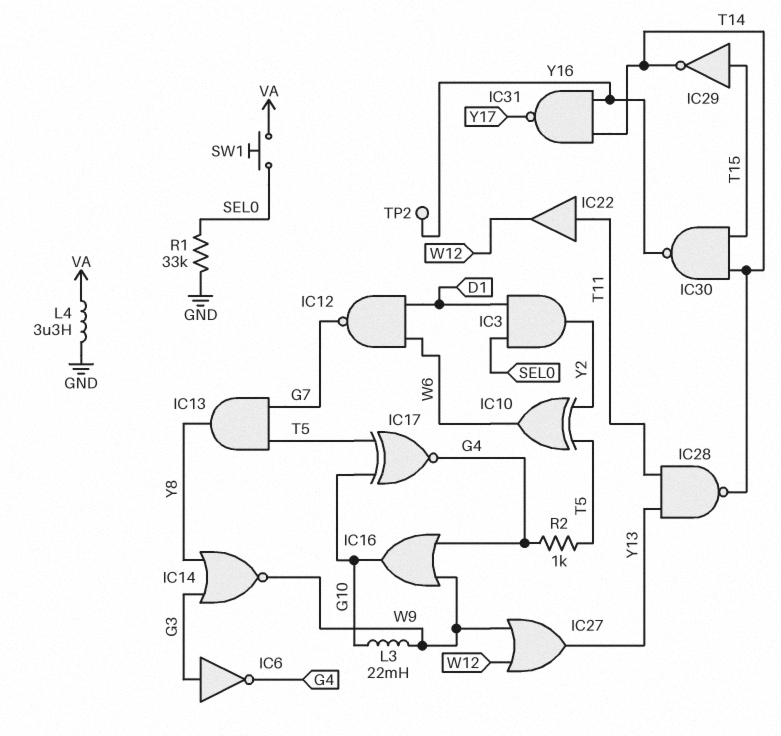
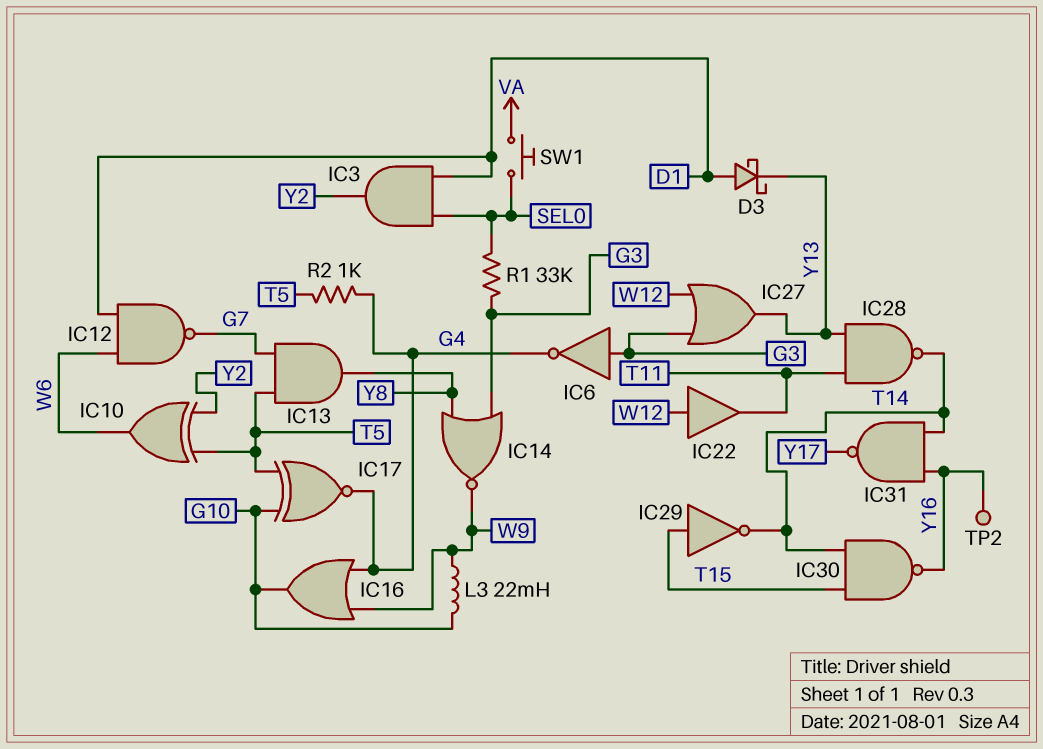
D3: none -> schottky (A D1, K Y13)
IC22: buffer (in T11, out W12) -> buffer (in W12, out T11)
IC27: OR (in W9, in W12, out Y13) -> OR (in G3, in W12, out Y13)
L4: 3.3uH (GND, VA) -> none
R1: 33k (GND, SEL0) -> 33k (G3, SEL0)

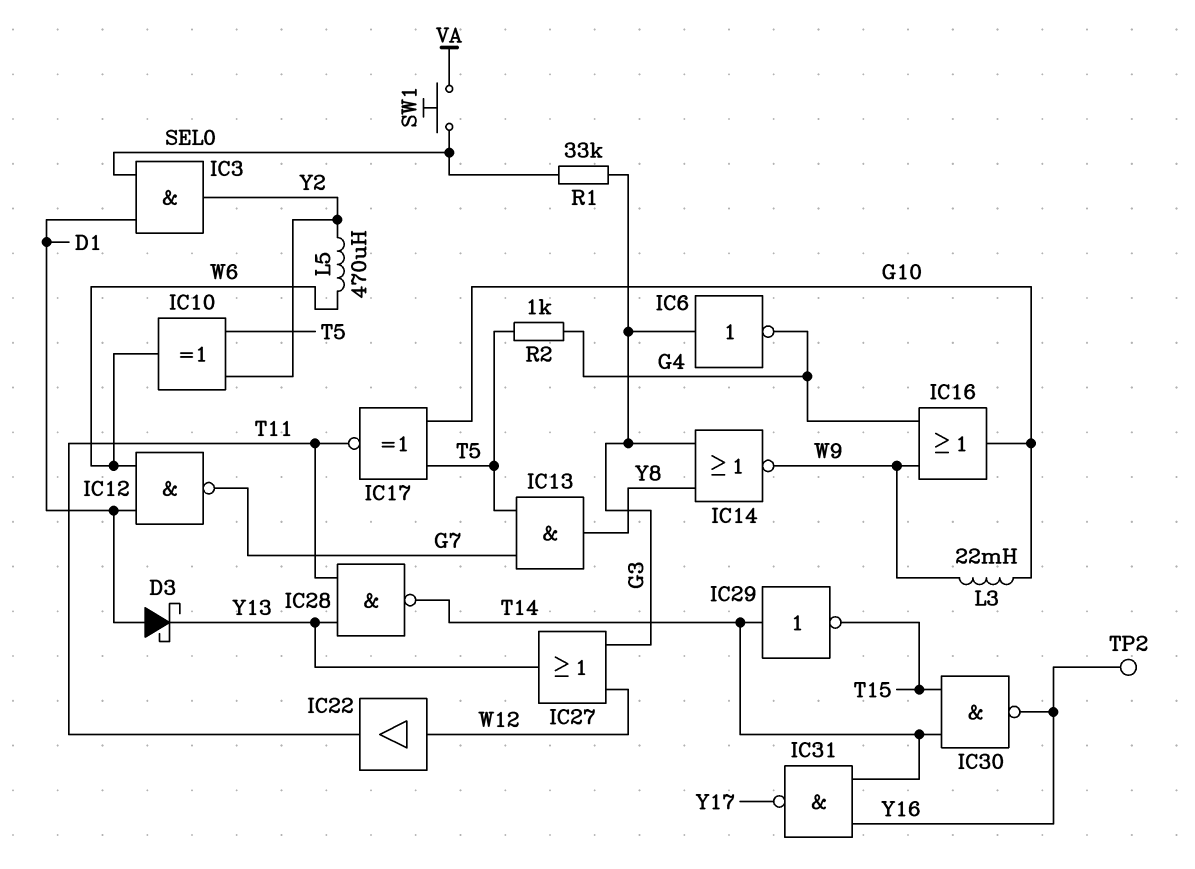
IC17: XNOR (in G10, in T5, out G4) -> XNOR (in G10, in T5, out T11)
IC29: NOT (in T15, out T14) -> NOT (in T14, out T15)
L5: none -> 470uH (W6, Y2)

